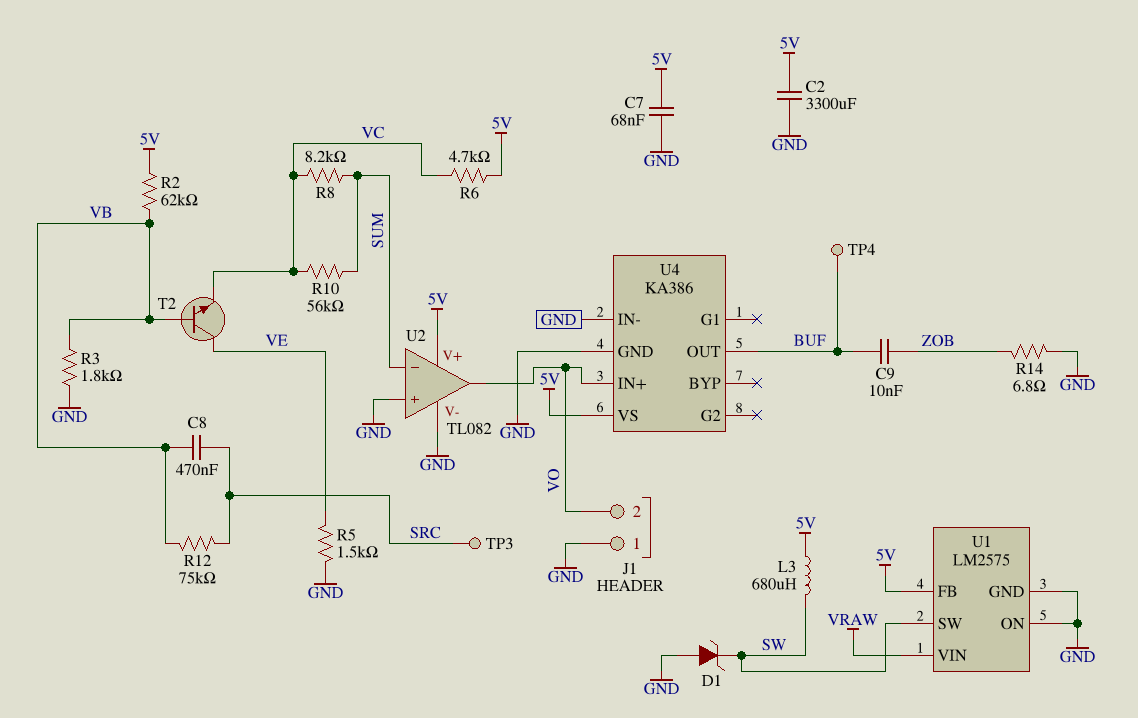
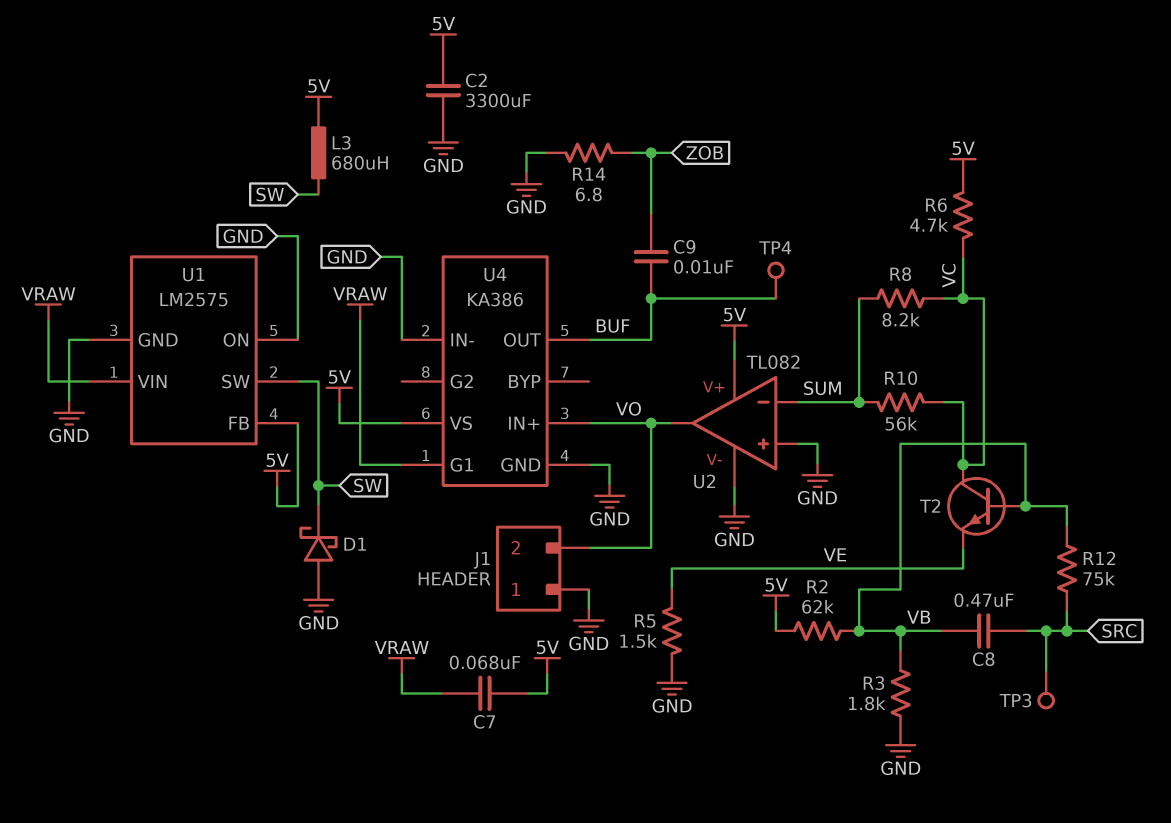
C7: 68nF (5V, GND) -> 68nF (5V, VRAW)
D1: zener (A GND, K SW) -> schottky (A GND, K SW)
T2: NPN (B VB, C VE, E VC) -> NPN (B VB, C VC, E VE)
U4 pin G1: none -> VRAW

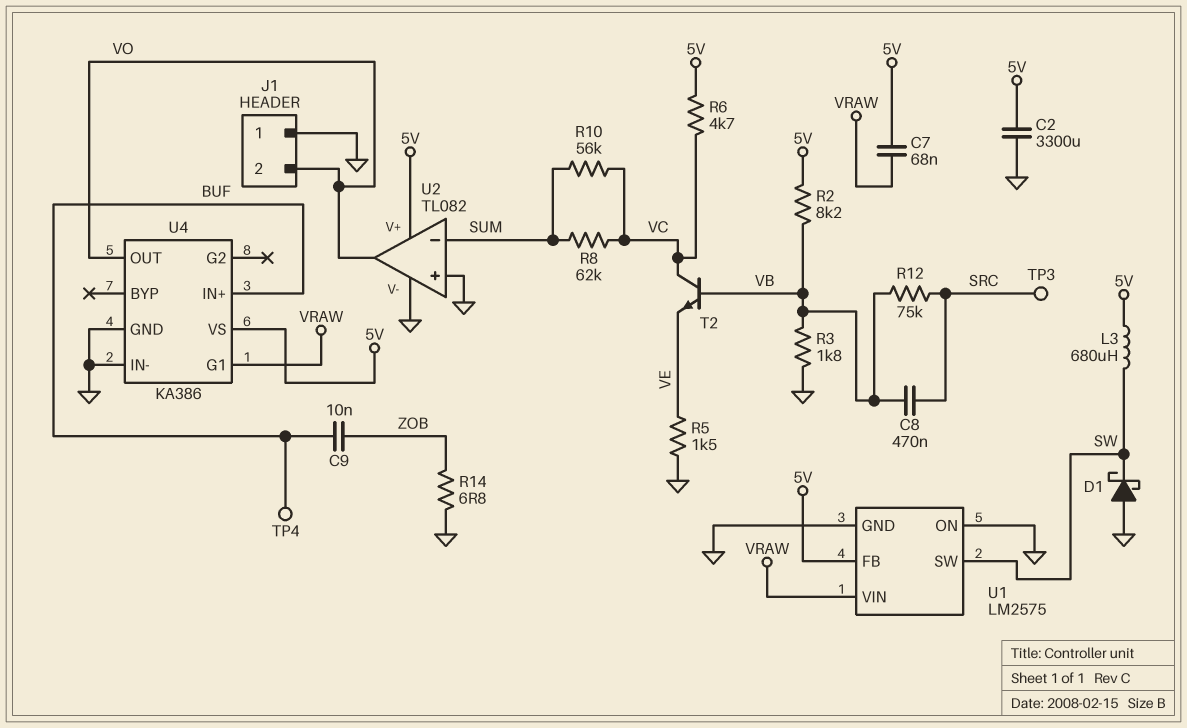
R2: 62k (5V, VB) -> 8.2k (5V, VB)
R8: 8.2k (SUM, VC) -> 62k (SUM, VC)
U4 pin IN+: VO -> BUF
U4 pin OUT: BUF -> VO

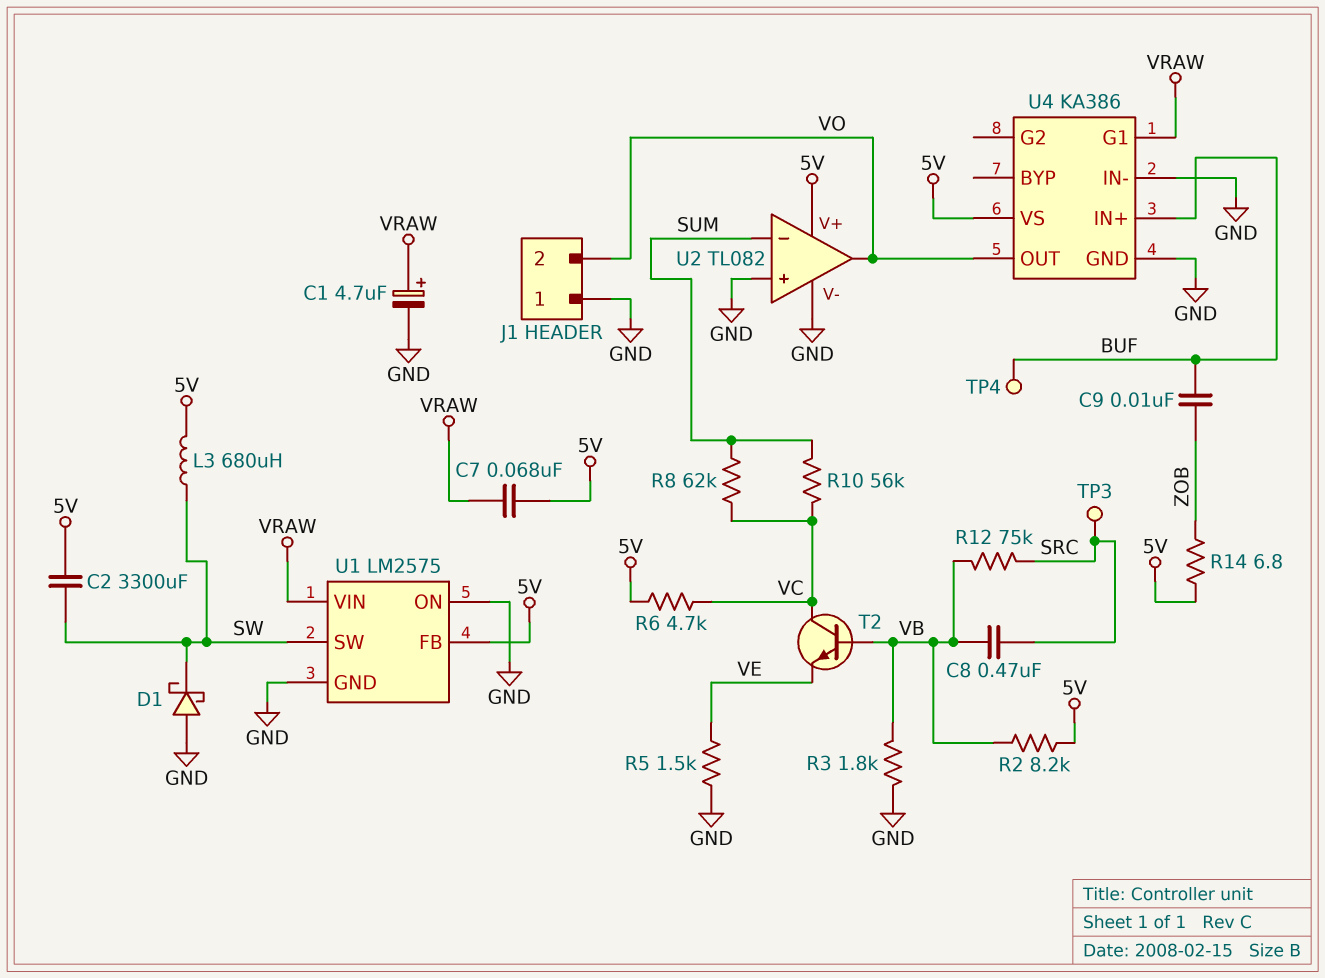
C1: none -> 4.7uF (plus VRAW, minus GND)
C2: 3300uF (5V, GND) -> 3300uF (5V, SW)
R14: 6.8 (GND, ZOB) -> 6.8 (5V, ZOB)

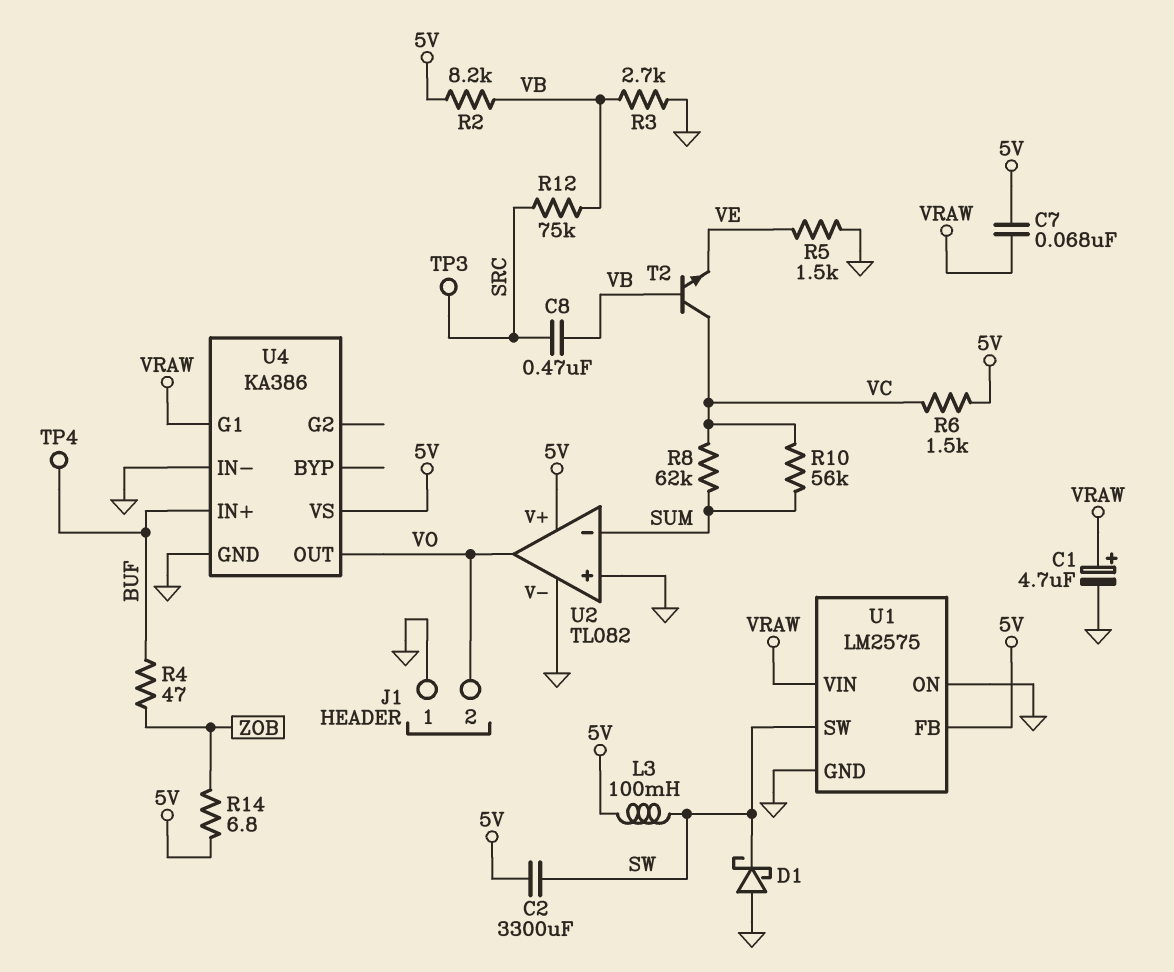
C9: 10nF (BUF, ZOB) -> none
L3: 680uH (5V, SW) -> 100mH (5V, SW)
R3: 1.8k (GND, VB) -> 2.7k (GND, VB)
R4: none -> 47 (BUF, ZOB)
R6: 4.7k (5V, VC) -> 1.5k (5V, VC)

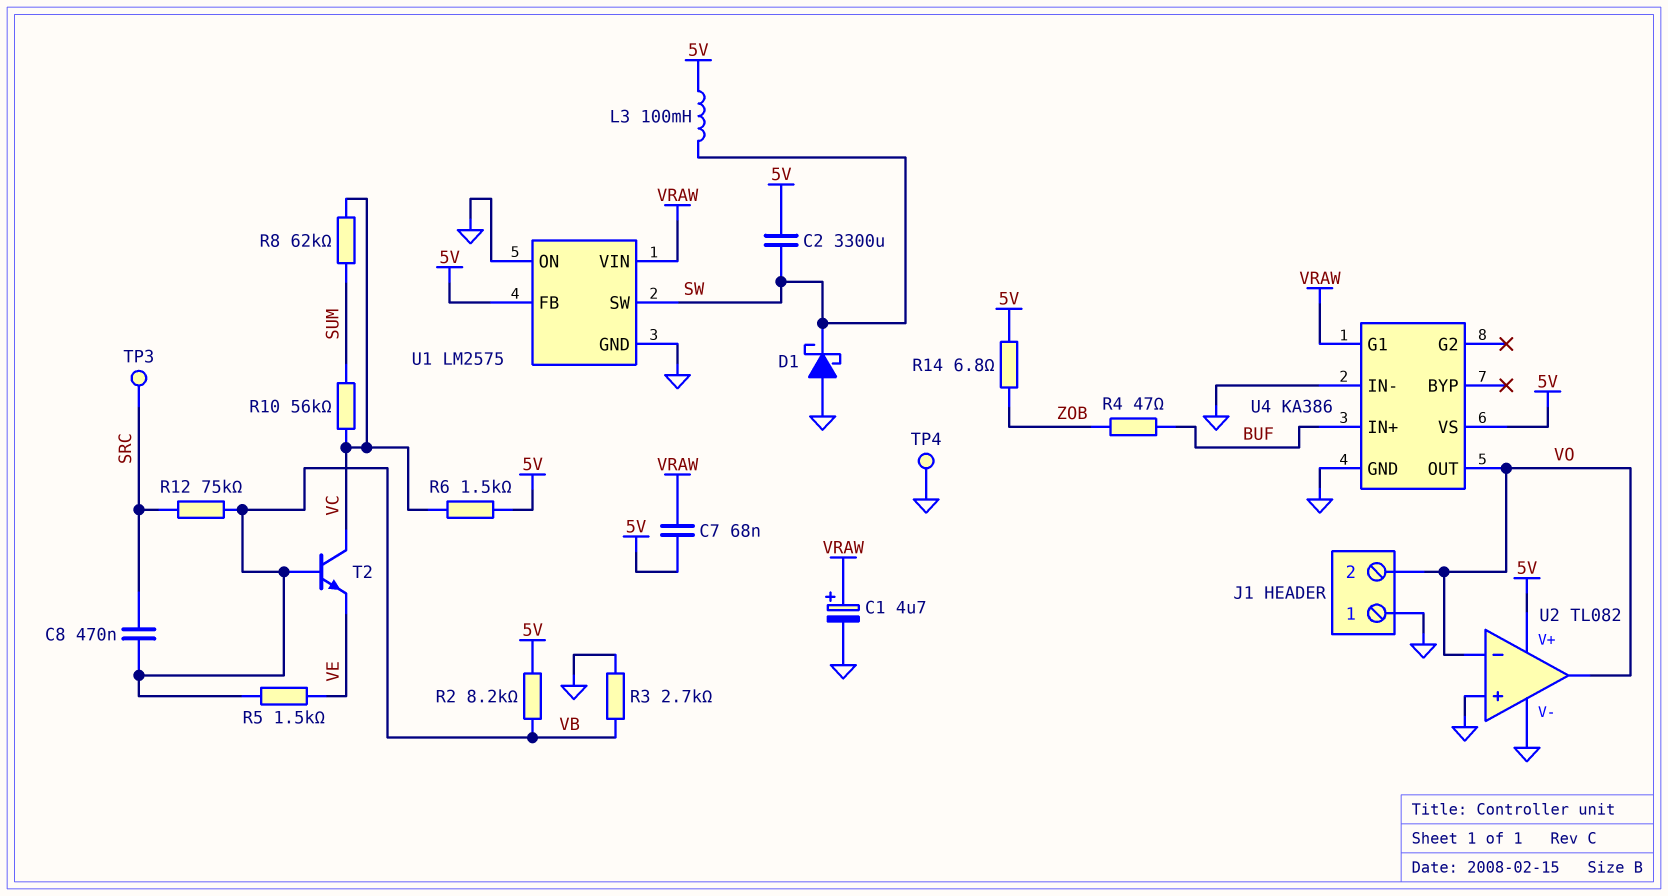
R5: 1.5k (GND, VE) -> 1.5k (VB, VE)
TP4: test point (BUF) -> test point (GND)
U2 pin in-: SUM -> VO

